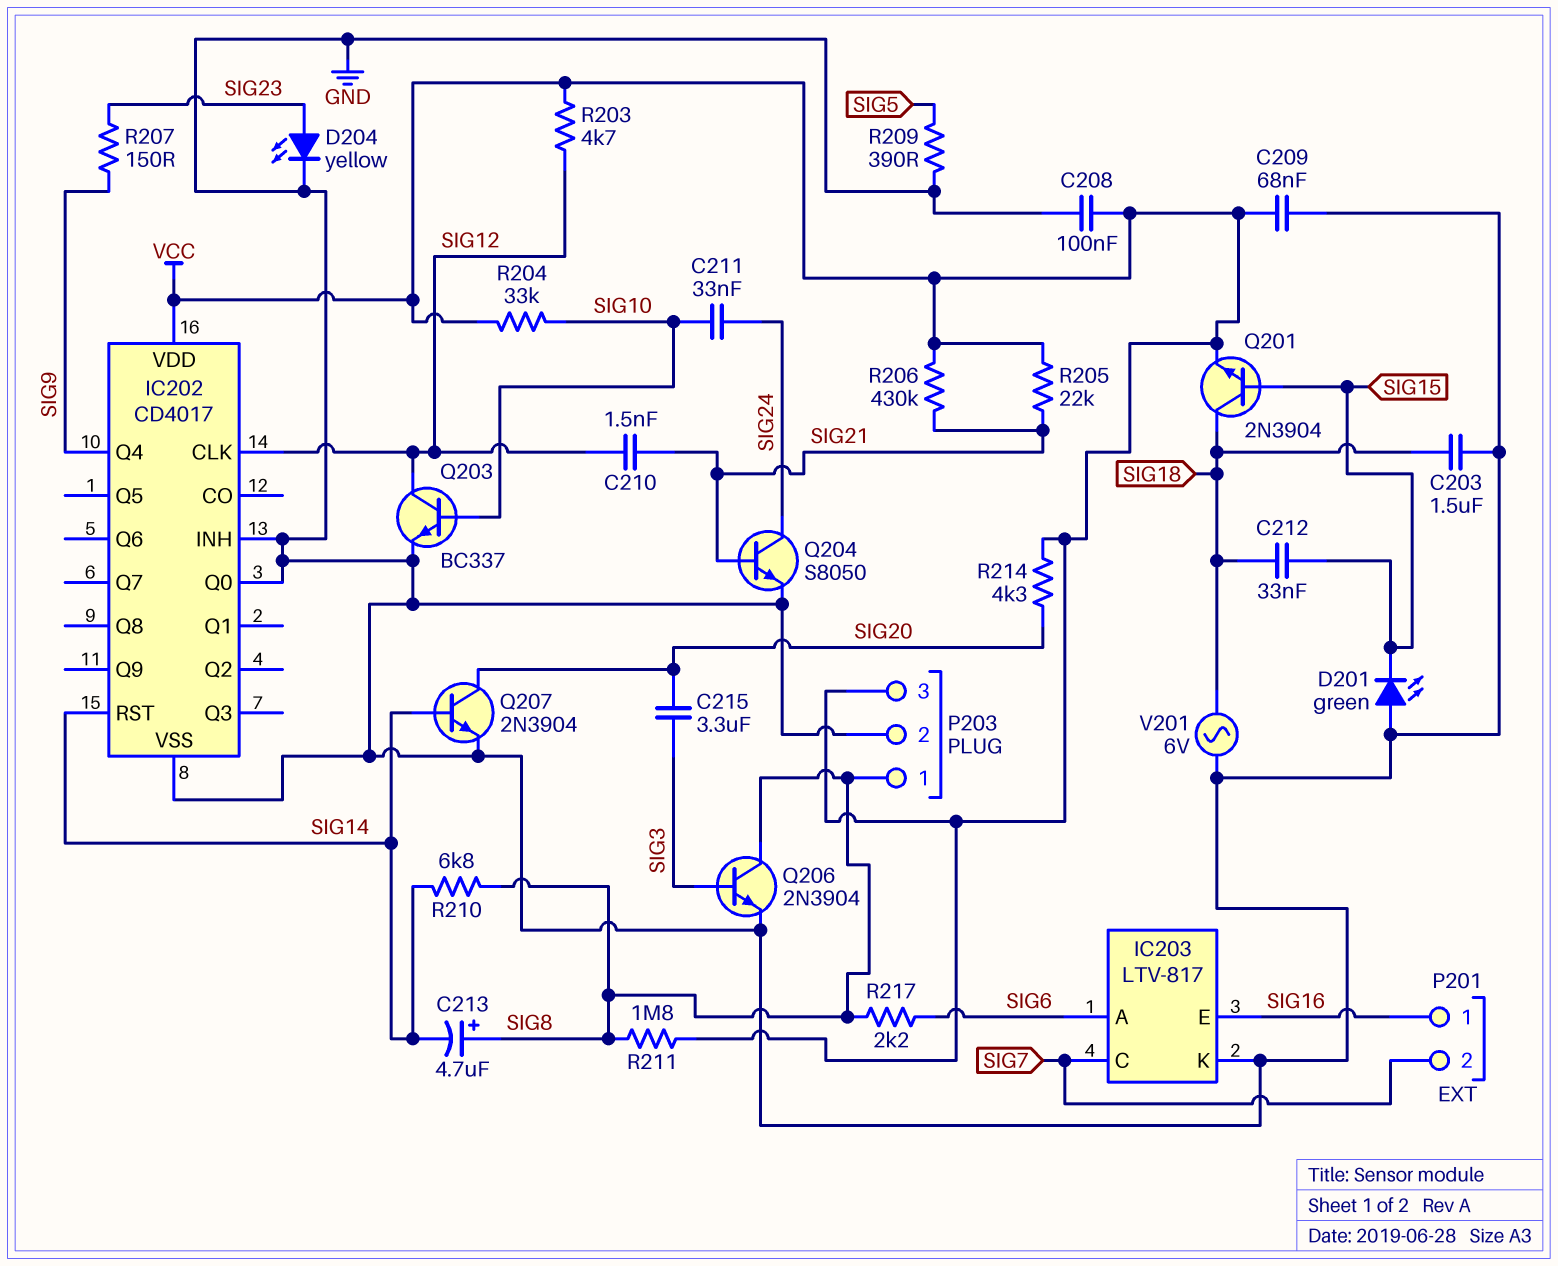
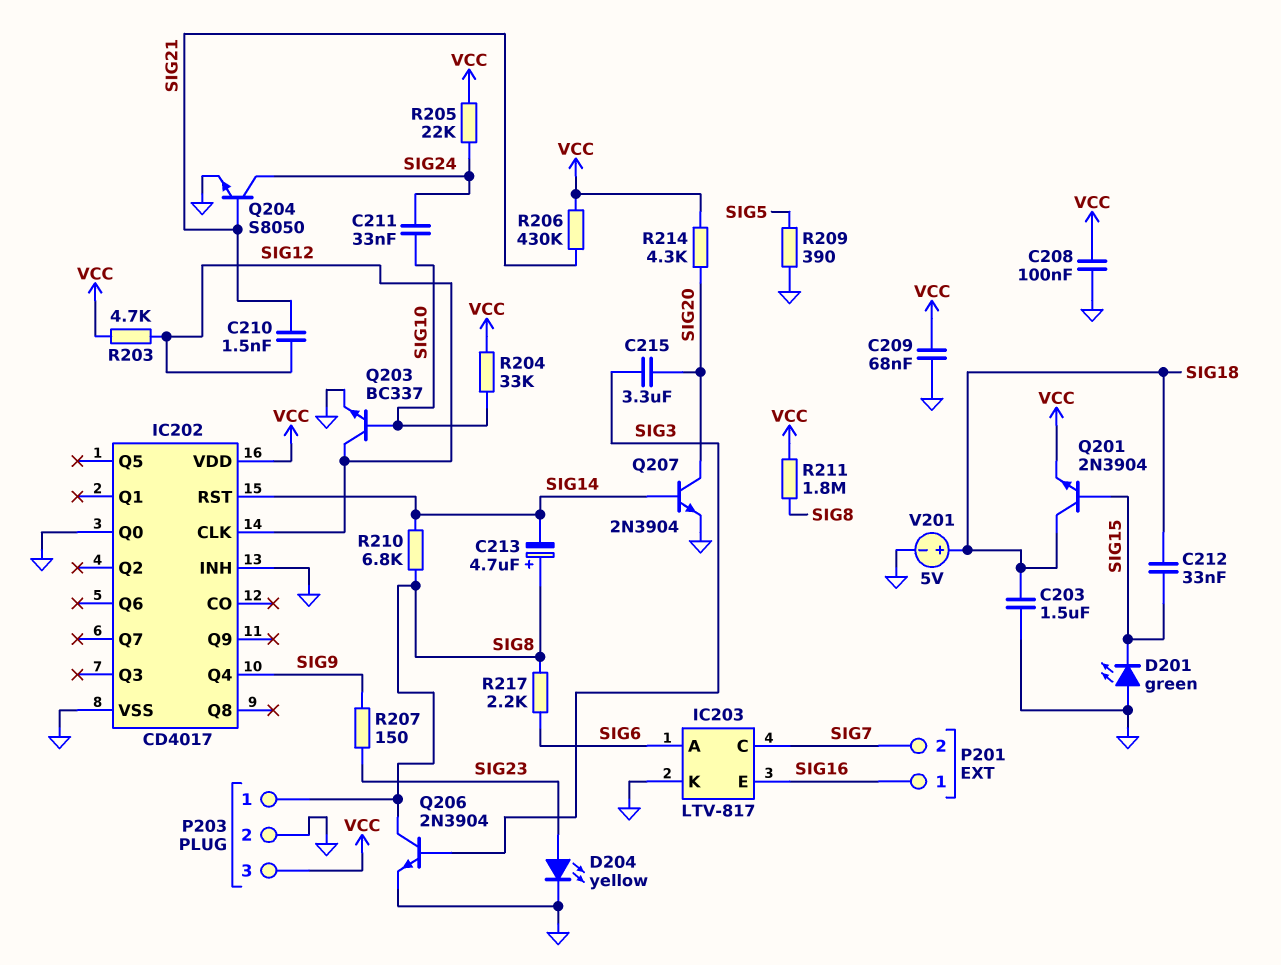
R205: 22k (SIG21, VCC) -> 22k (SIG24, VCC)
V201: AC 6V (GND, SIG18) -> 5V (plus SIG18, minus GND)

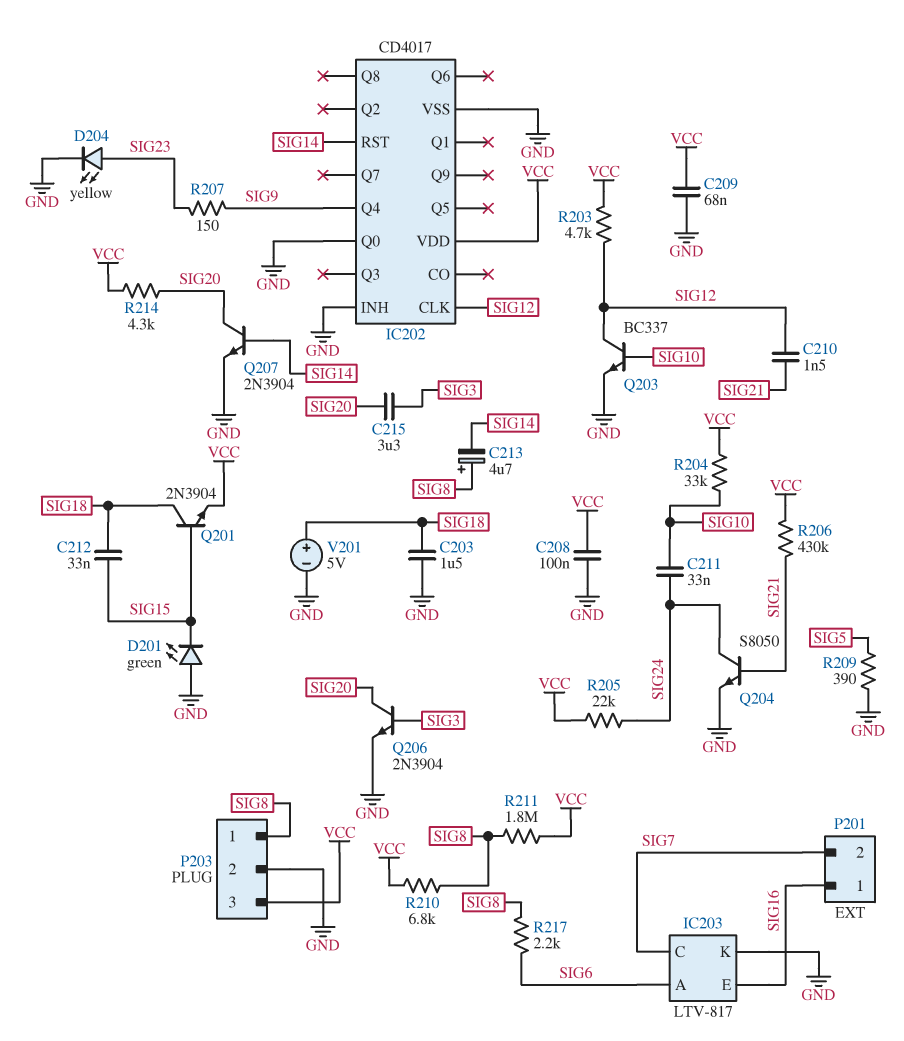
Q206: NPN 2N3904 (B SIG3, C SIG8, E GND) -> NPN 2N3904 (B SIG3, C SIG20, E GND)
R210: 6.8k (SIG8, SIG14) -> 6.8k (SIG8, VCC)

